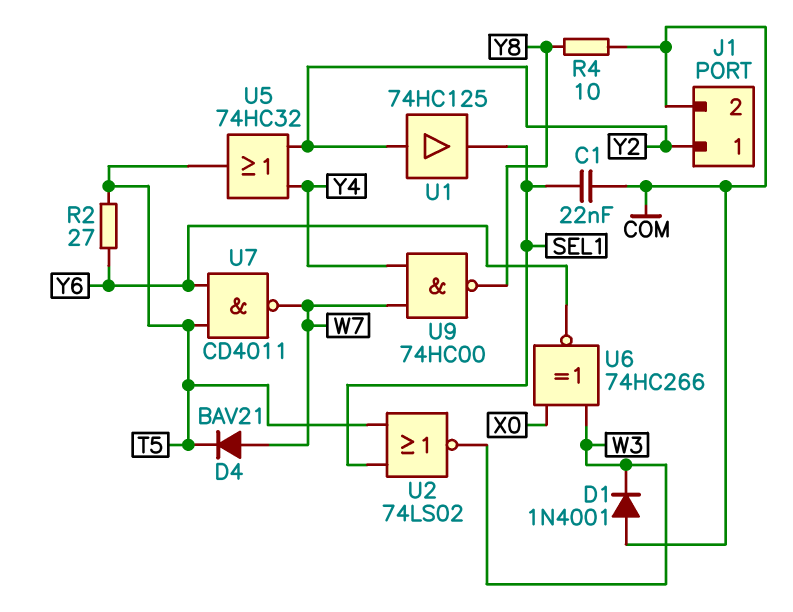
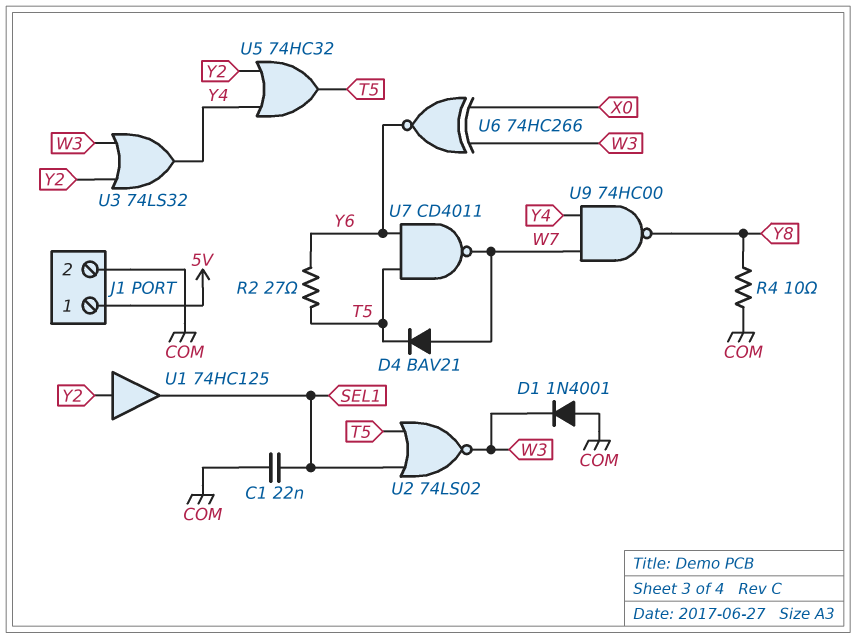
J1 pin 1: Y2 -> 5V
U3: none -> OR 74LS32 (in W3, in Y2, out Y4)

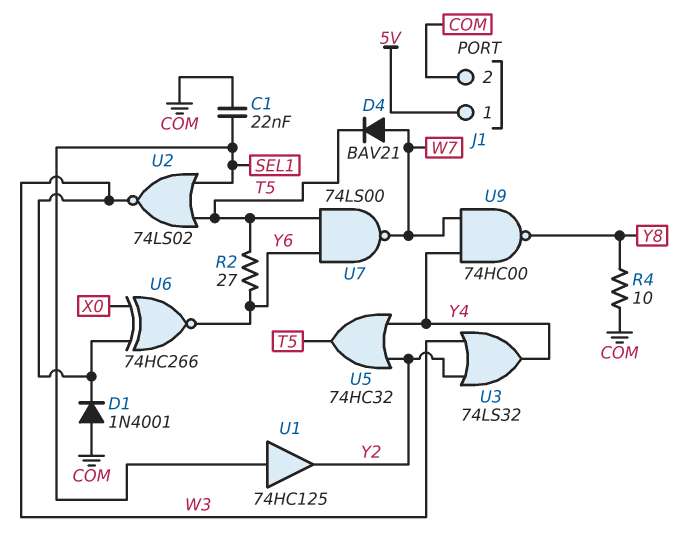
U1: buffer 74HC125 (in Y2, out SEL1) -> buffer 74HC125 (in SEL1, out Y2)
U7: NAND CD4011 (in T5, in Y6, out W7) -> NAND 74LS00 (in T5, in Y6, out W7)

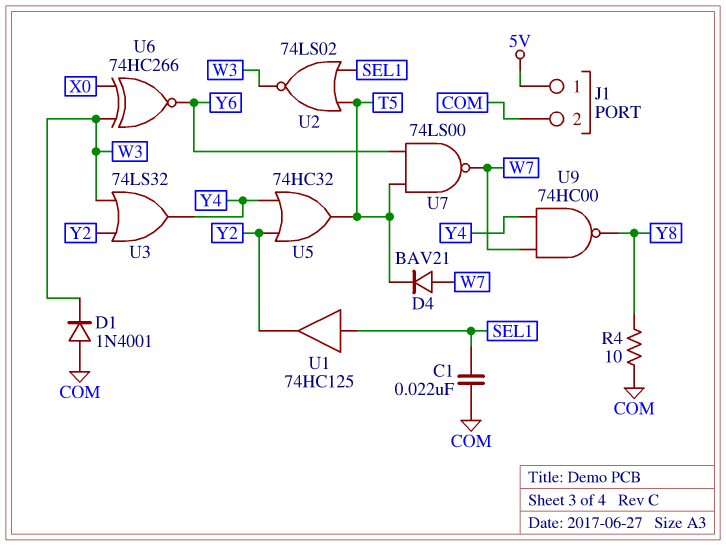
R2: 27 (T5, Y6) -> none

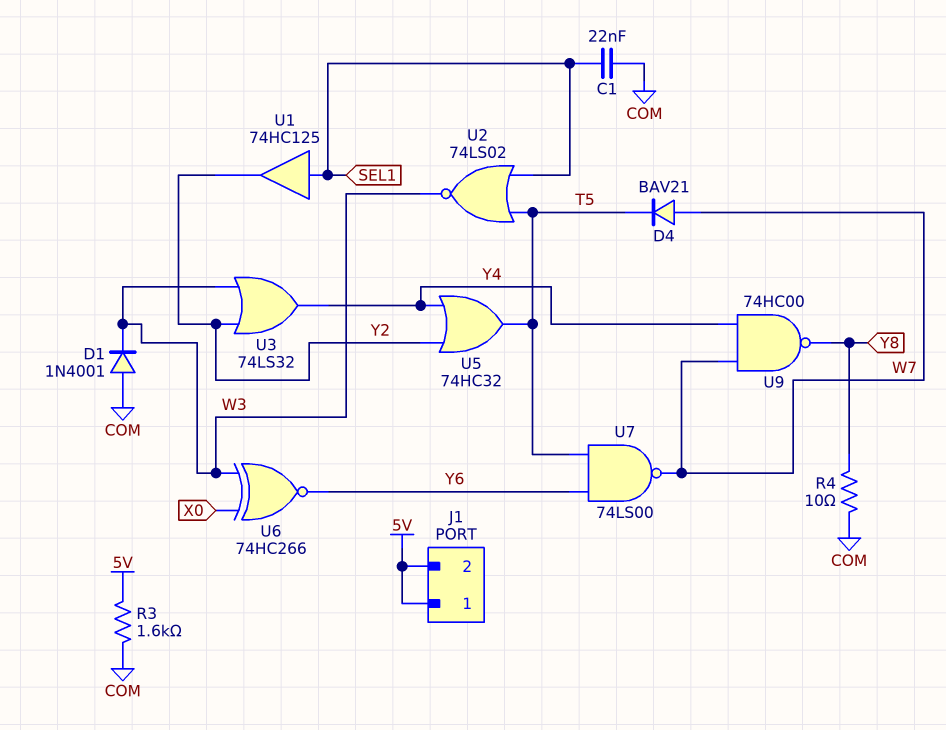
J1 pin 2: COM -> 5V
R3: none -> 1.6k (5V, COM)

